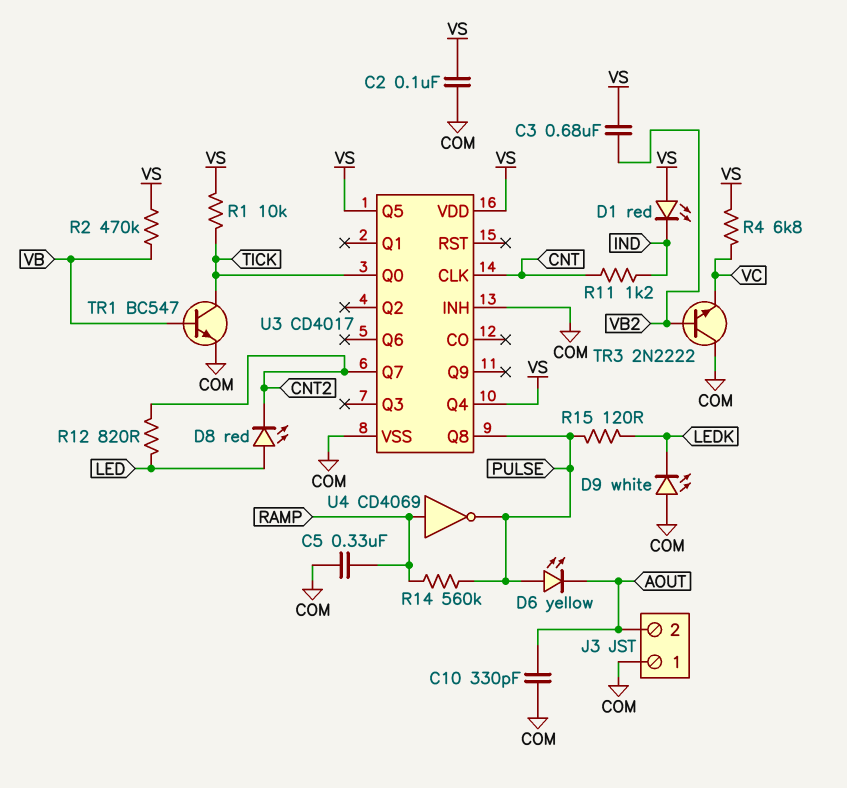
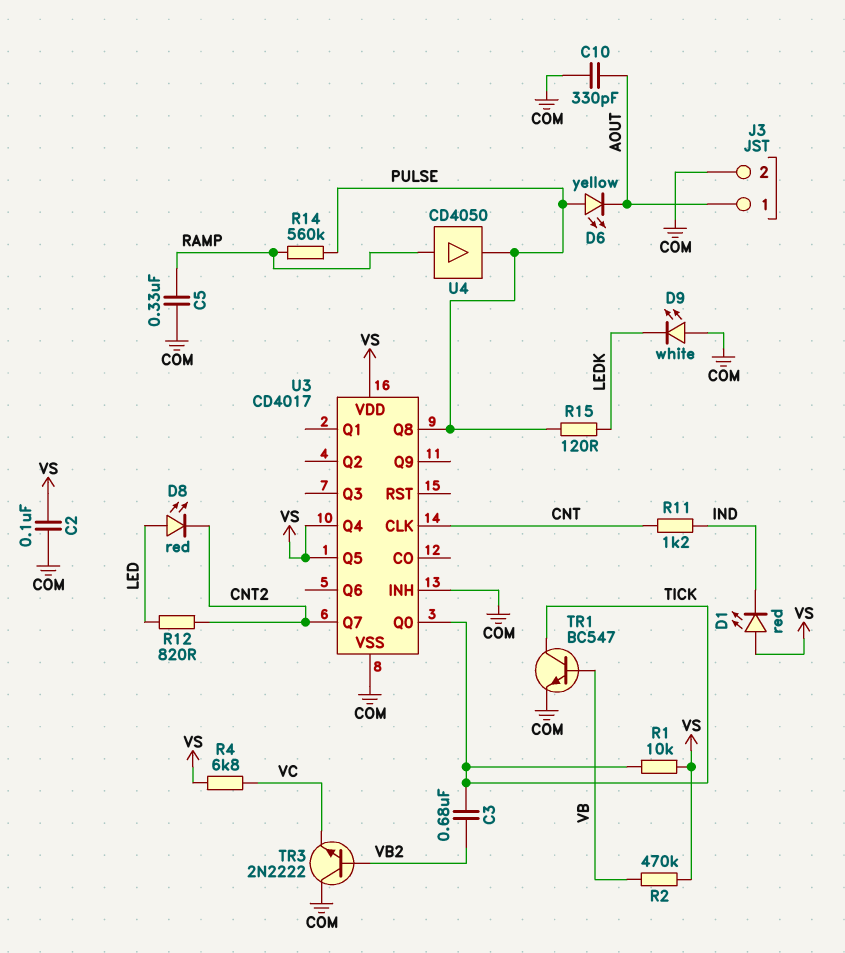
C3: 680nF (VB2, VS) -> 680nF (TICK, VB2)
J3 pin 1: COM -> AOUT
J3 pin 2: AOUT -> COM
U4: NOT CD4069 (in RAMP, out PULSE) -> buffer CD4050 (in RAMP, out PULSE)

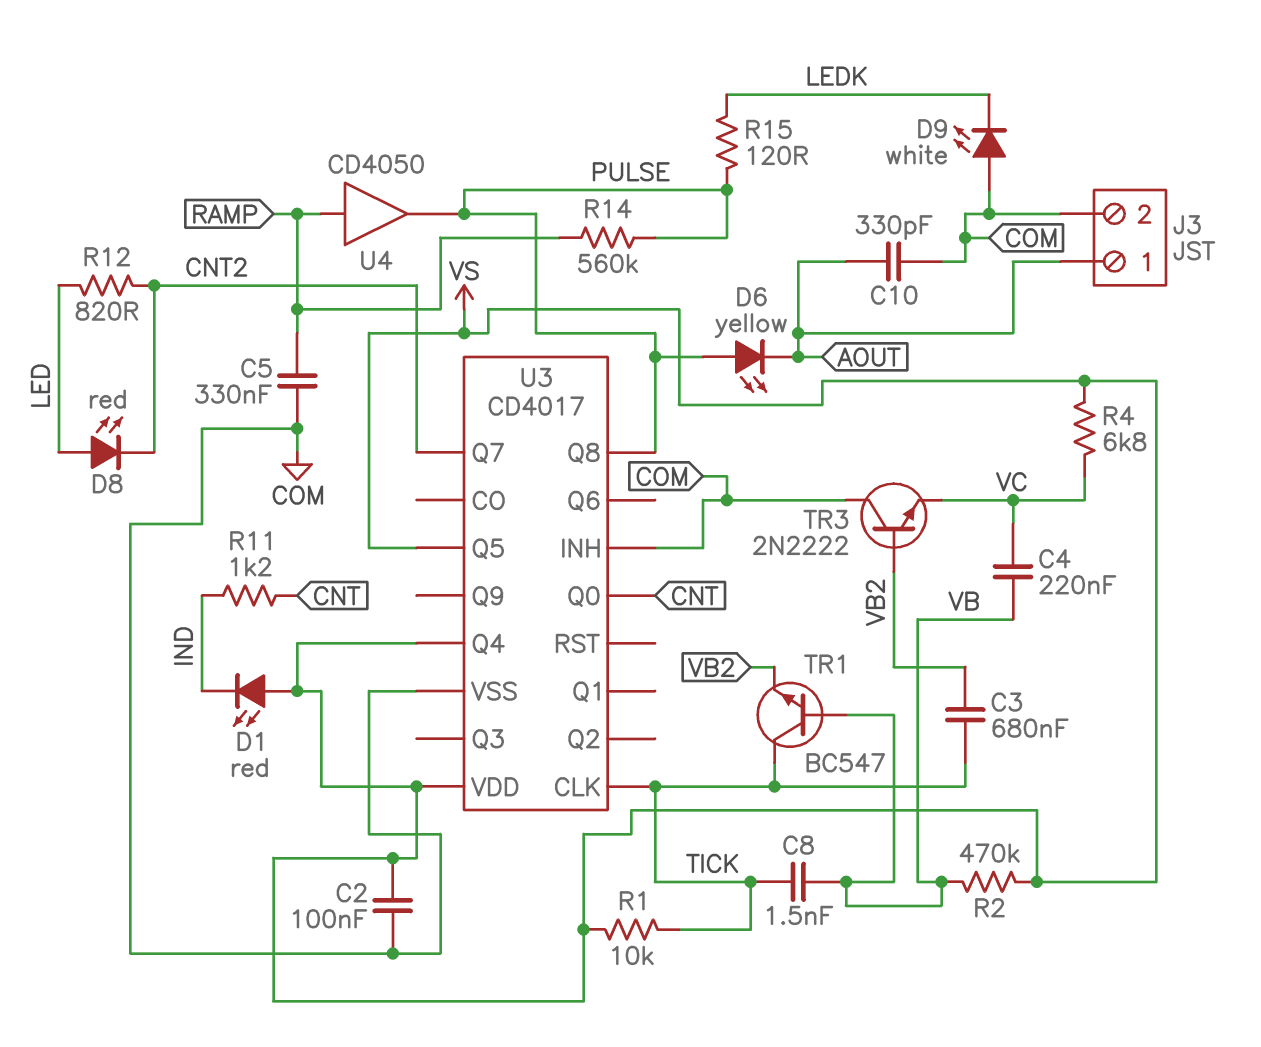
C4: none -> 220nF (VB, VC)
C8: none -> 1.5nF (TICK, VB)
TR1: NPN BC547 (B VB, C TICK, E COM) -> NPN BC547 (B VB, C TICK, E VB2)
U3 pin CLK: CNT -> TICK
U3 pin Q0: TICK -> CNT

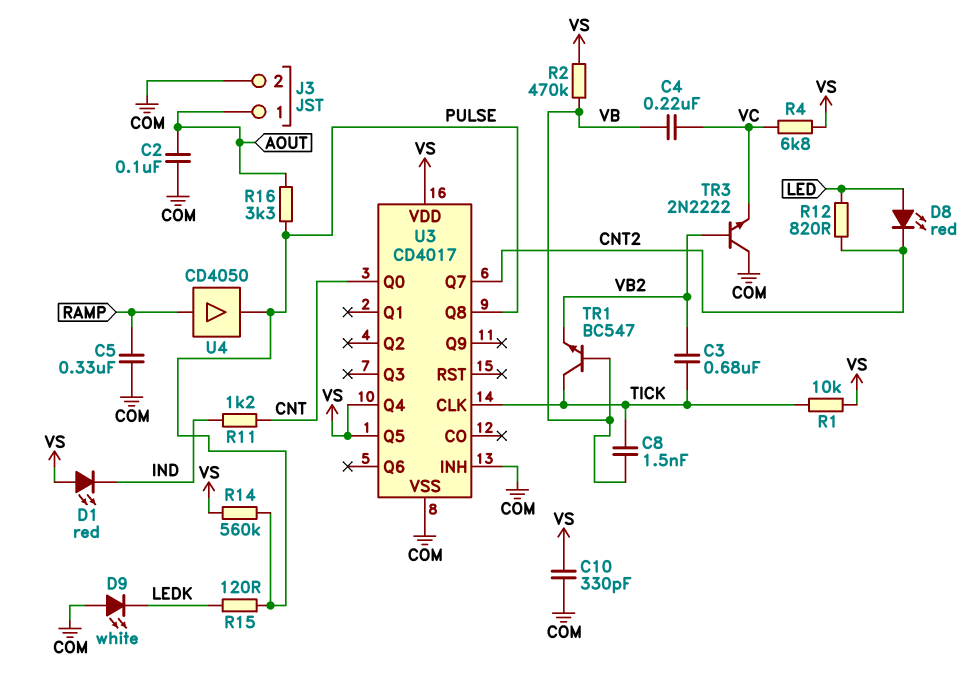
C2: 100nF (COM, VS) -> 100nF (AOUT, COM)
C10: 330pF (AOUT, COM) -> 330pF (COM, VS)
D6: LED yellow (A PULSE, K AOUT) -> none
R14: 560k (PULSE, RAMP) -> 560k (PULSE, VS)
R16: none -> 3.3k (AOUT, PULSE)

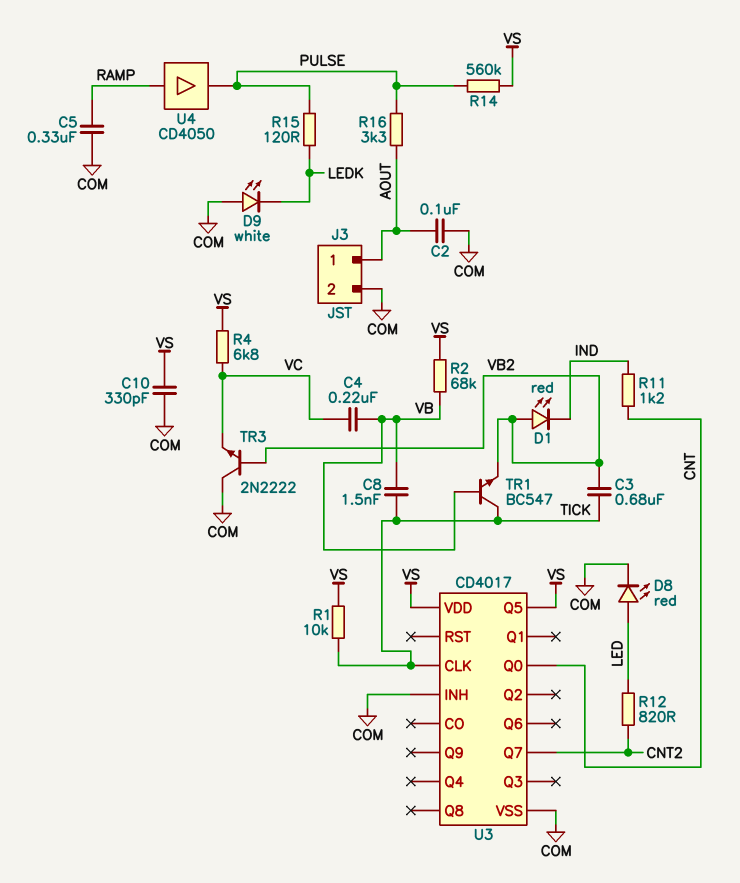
D1: LED red (A VS, K IND) -> LED red (A VB2, K IND)
D8: LED red (A LED, K CNT2) -> LED red (A LED, K COM)
R2: 470k (VB, VS) -> 68k (VB, VS)
U3 pin Q4: VS -> none
U3 pin Q8: PULSE -> none

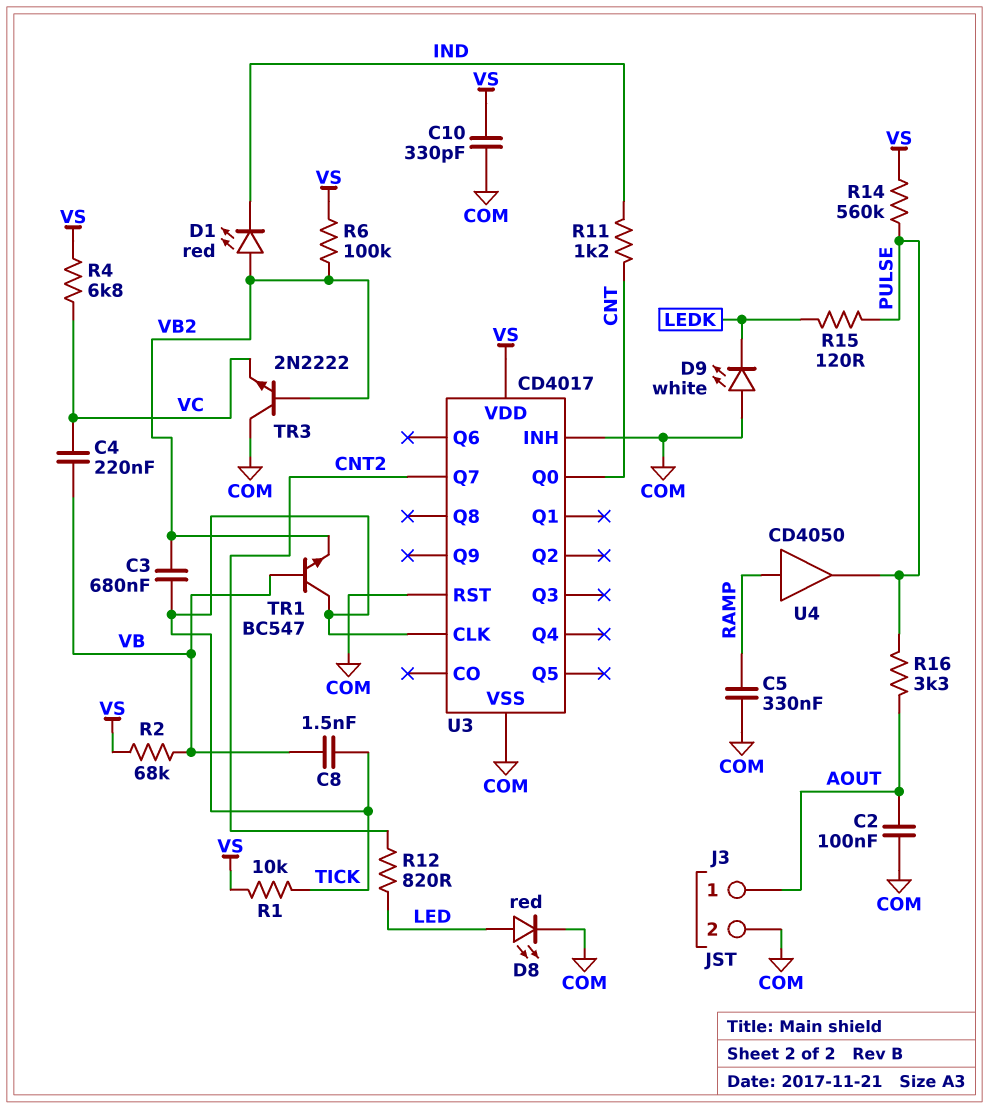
R6: none -> 100k (VB2, VS)
U3 pin Q5: VS -> none
U3 pin RST: none -> COM

